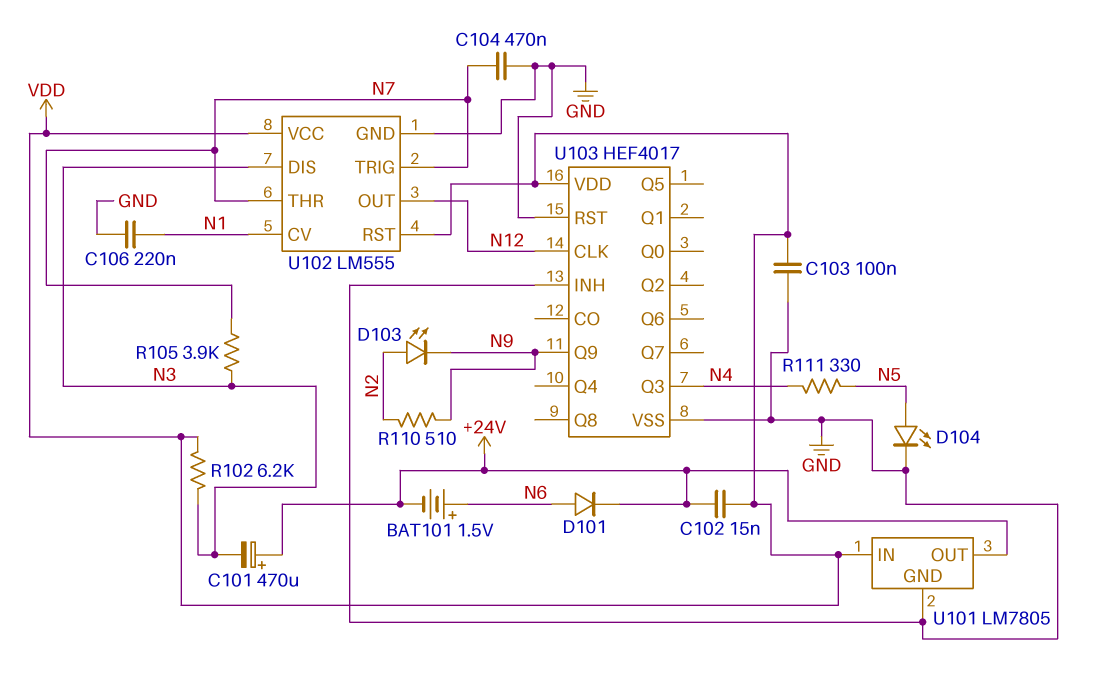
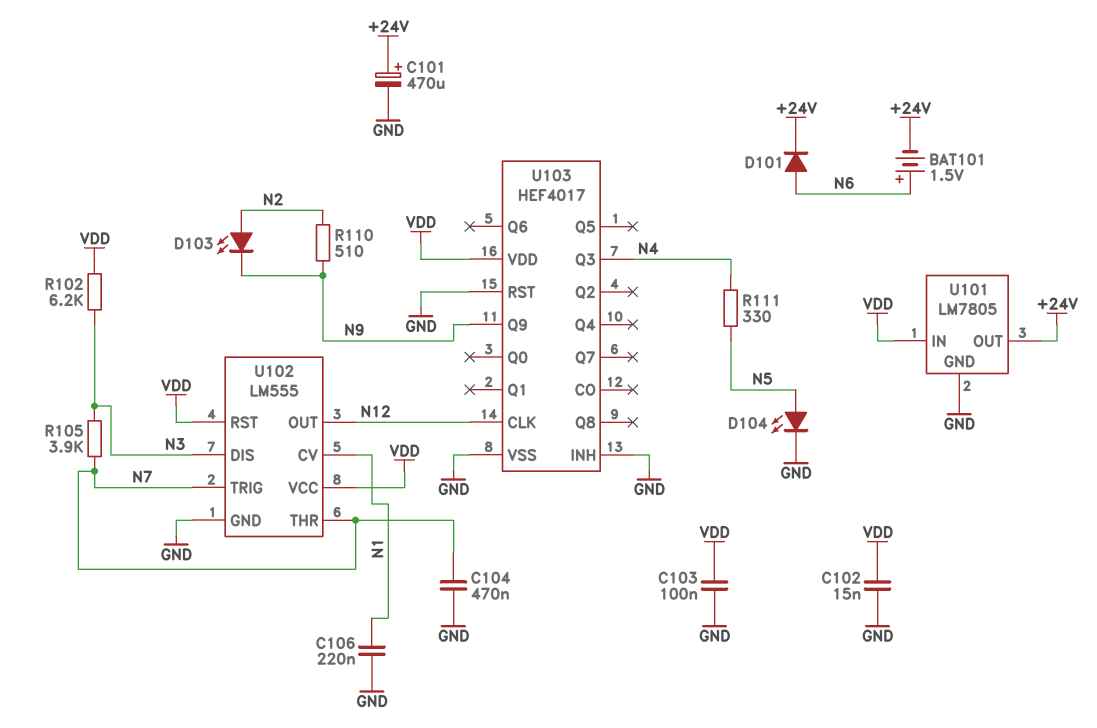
C101: 470uF (plus +24V, minus N3) -> 470uF (plus +24V, minus GND)
C102: 15nF (+24V, VDD) -> 15nF (GND, VDD)

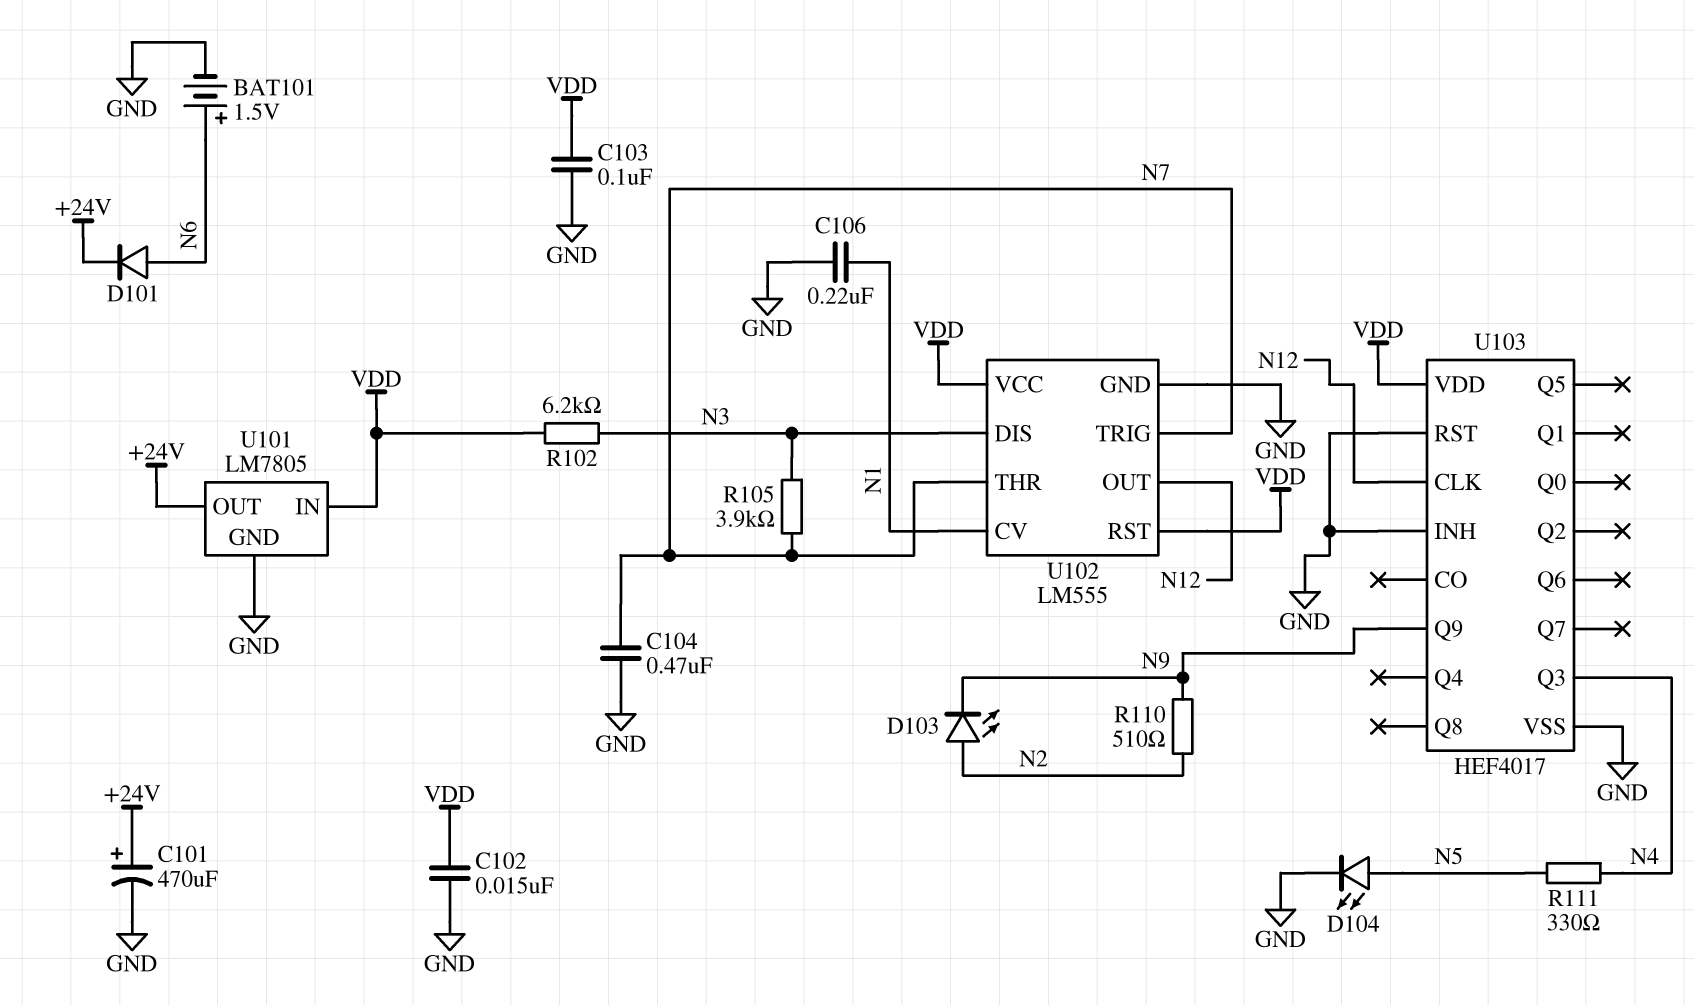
BAT101: 1.5V (plus N6, minus +24V) -> 1.5V (plus N6, minus GND)

